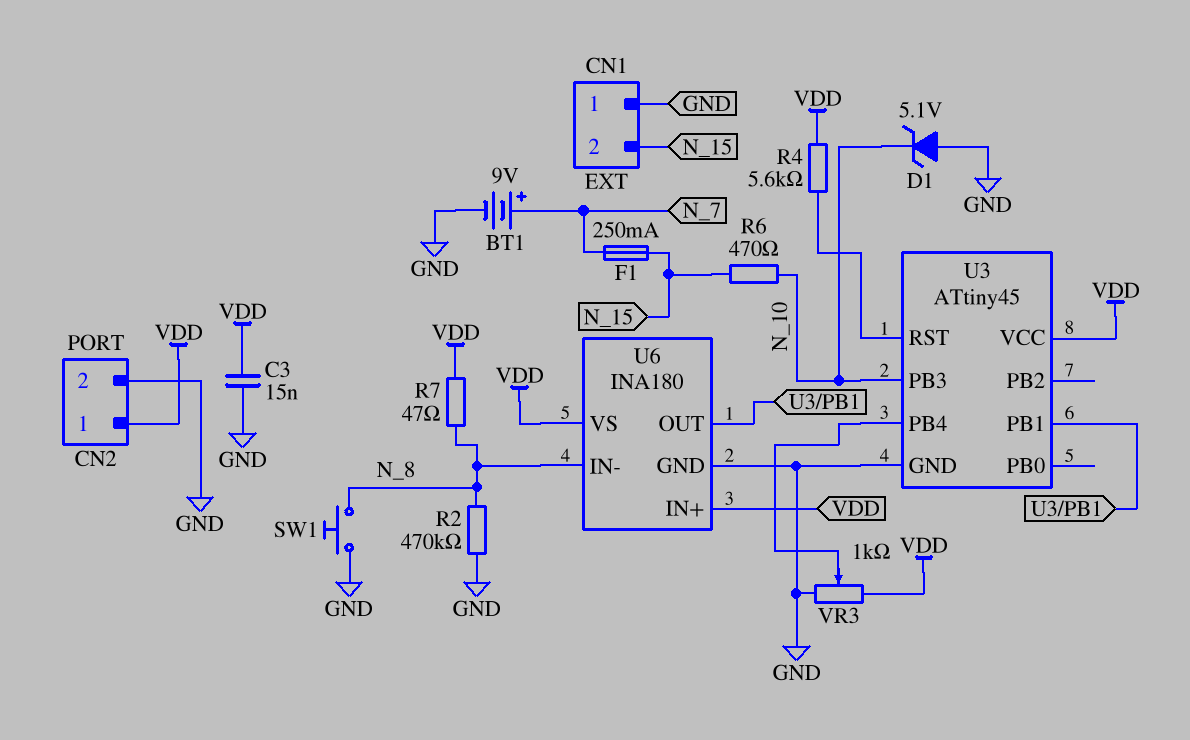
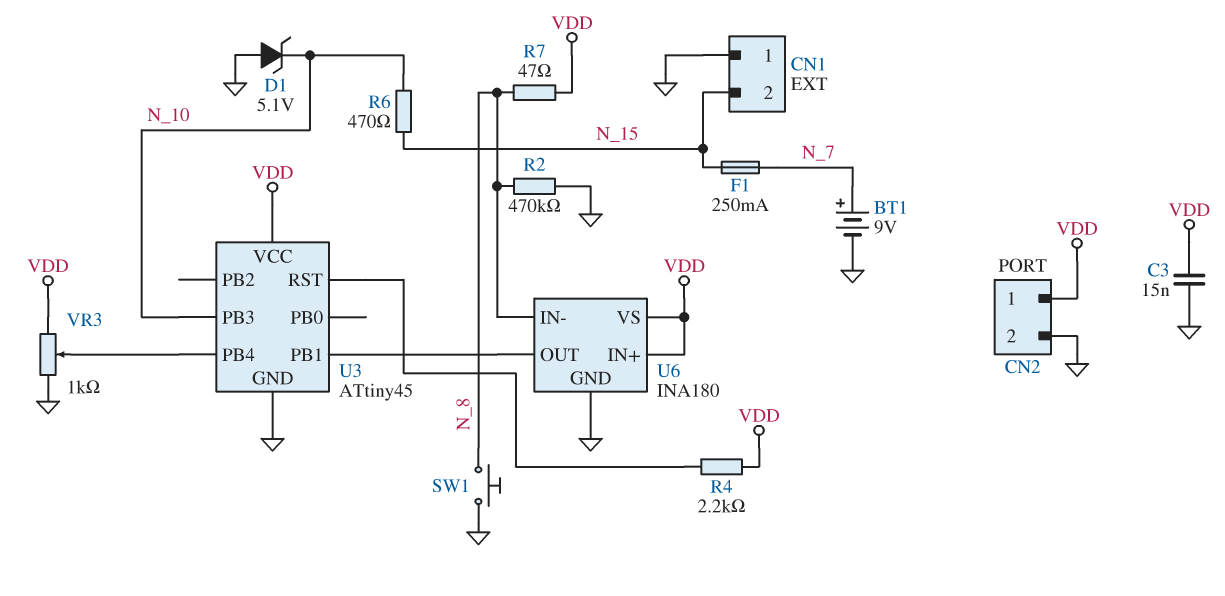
R4: 5.6k (U3/RST, VDD) -> 2.2k (U3/RST, VDD)

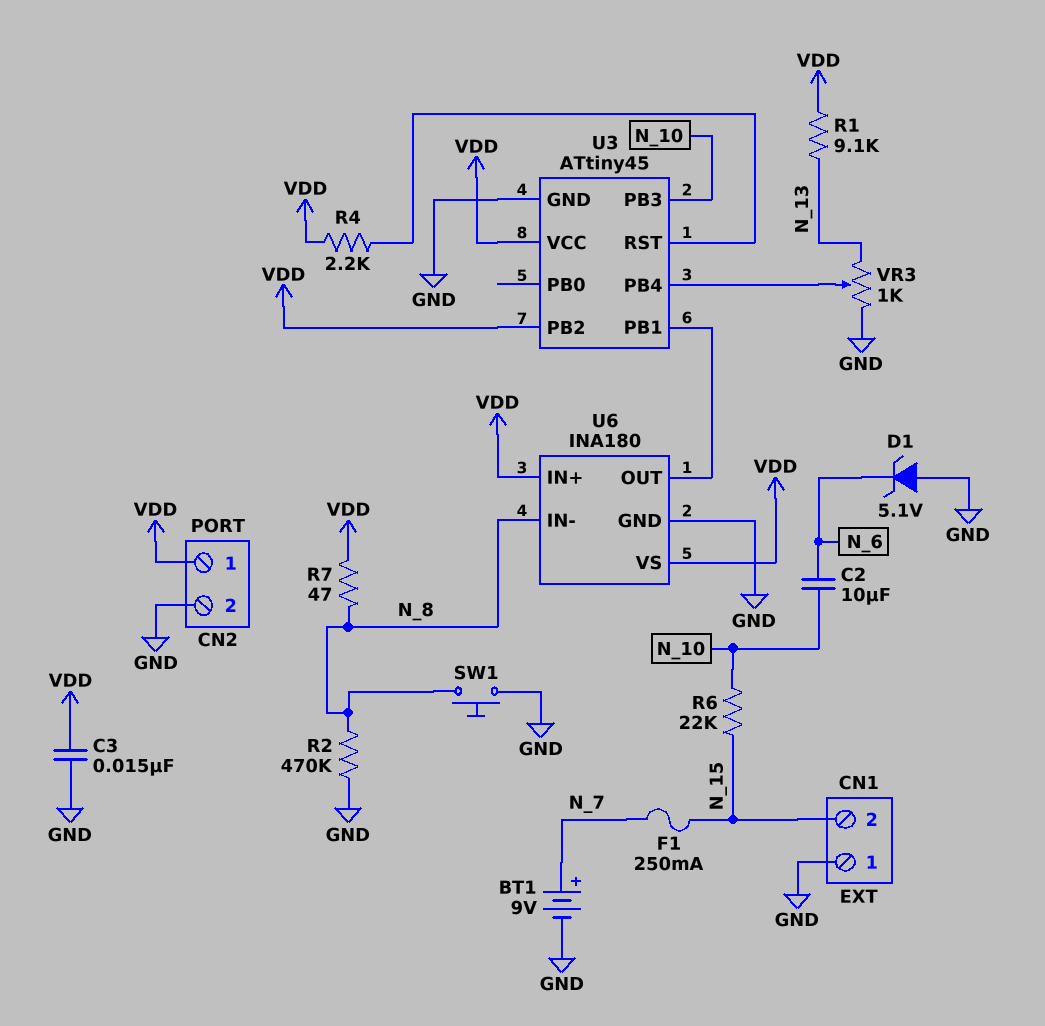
C2: none -> 10uF (N_6, N_10)
D1: zener 5.1V (A GND, K N_10) -> zener 5.1V (A GND, K N_6)
R1: none -> 9.1k (N_13, VDD)
R6: 470 (N_10, N_15) -> 22k (N_10, N_15)
U3 pin PB2: none -> VDD
VR3: 1k (GND, VDD, wiper U3/PB4) -> 1k (GND, N_13, wiper U3/PB4)

